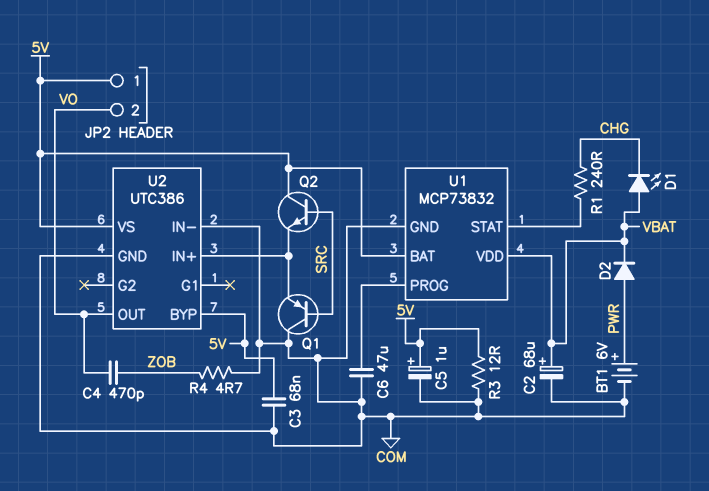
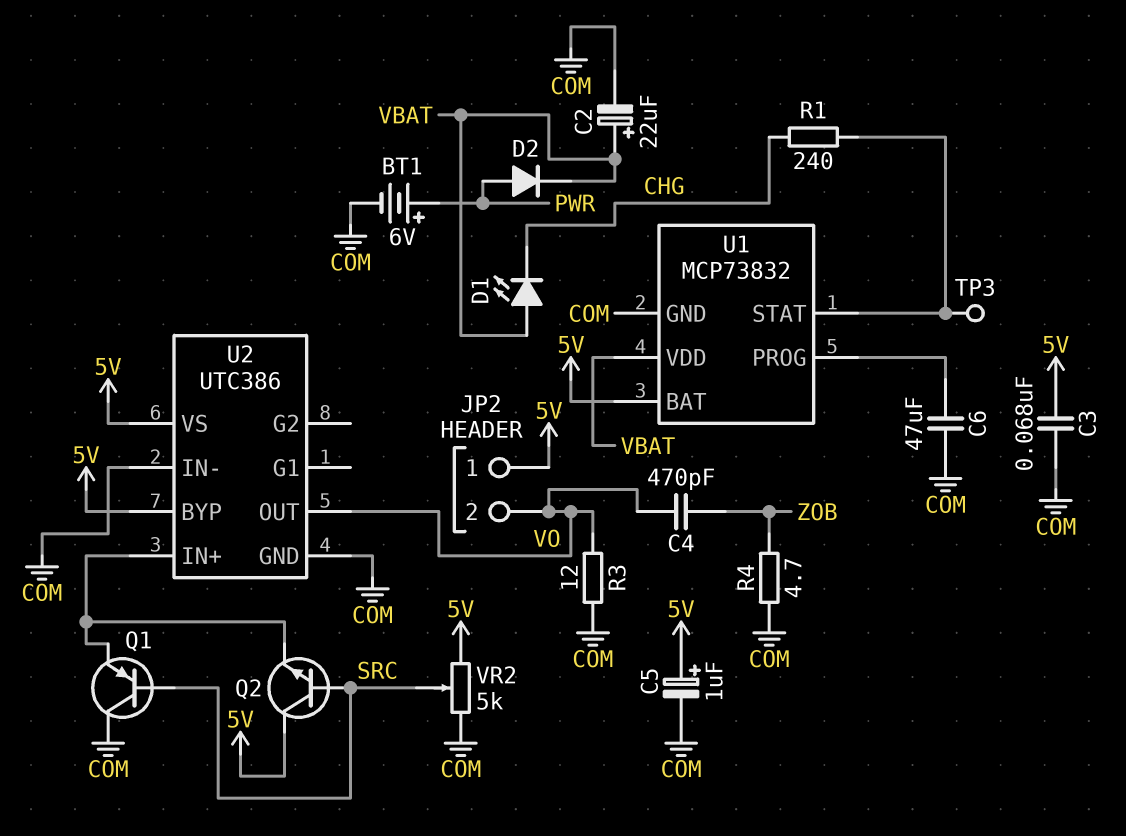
C2: 68uF (plus VBAT, minus COM) -> 22uF (plus VBAT, minus COM)
R3: 12 (5V, COM) -> 12 (COM, VO)
TP3: none -> test point (U1/STAT)
VR2: none -> 5k (5V, COM, wiper SRC)

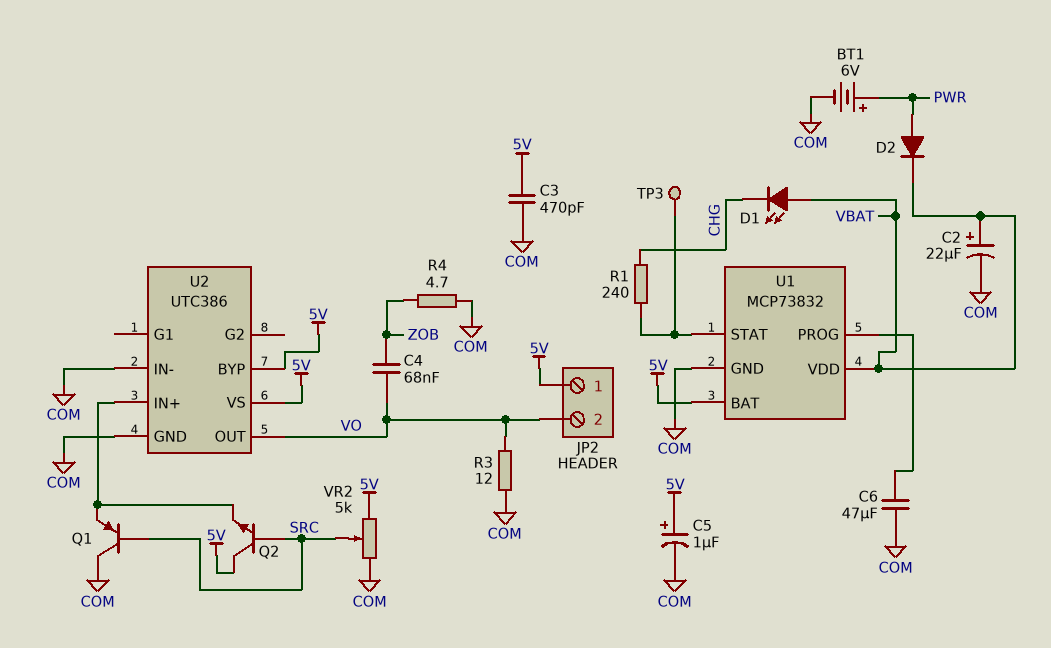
C3: 68nF (5V, COM) -> 470pF (5V, COM)
C4: 470pF (VO, ZOB) -> 68nF (VO, ZOB)

